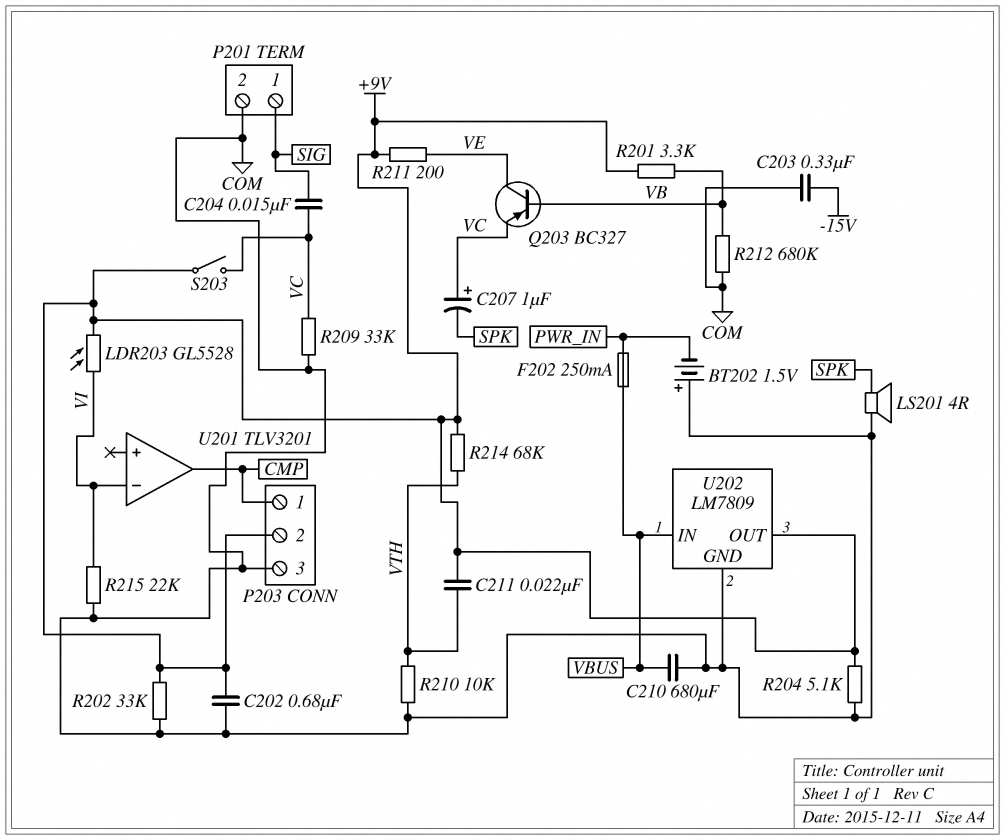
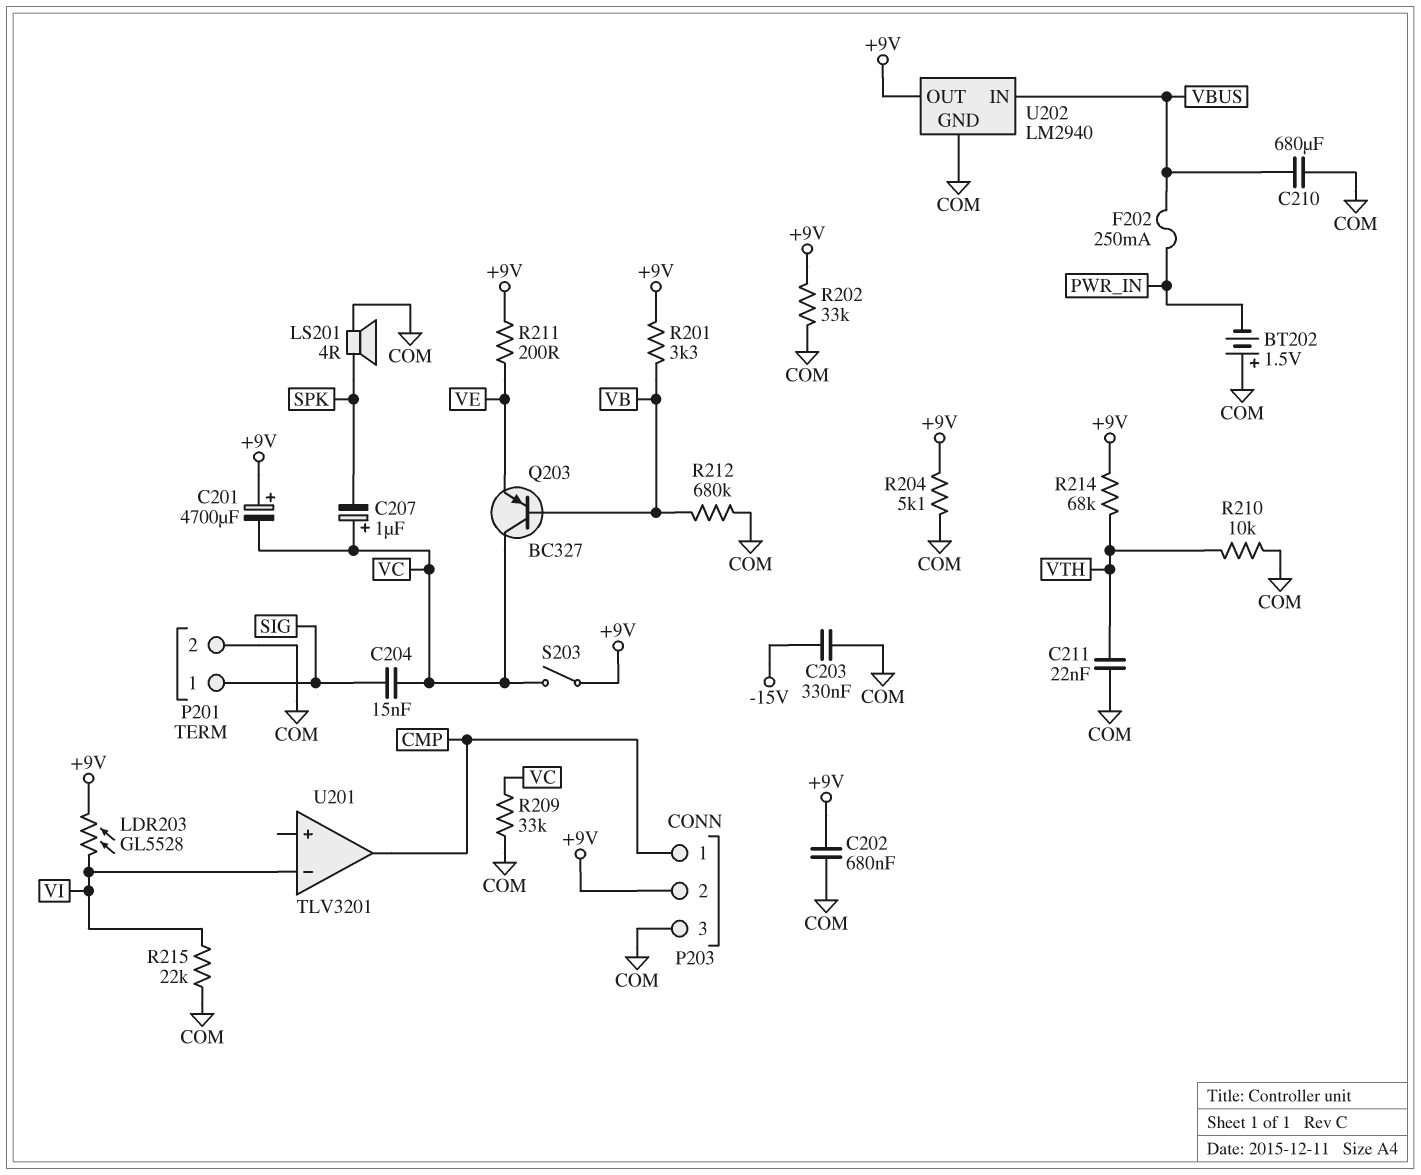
C201: none -> 4700uF (plus +9V, minus VC)
C211: 22nF (+9V, VTH) -> 22nF (COM, VTH)
Q203: PNP BC327 (B VB, C VE, E VC) -> PNP BC327 (B VB, C VC, E VE)
U202: LM7809 -> LM2940

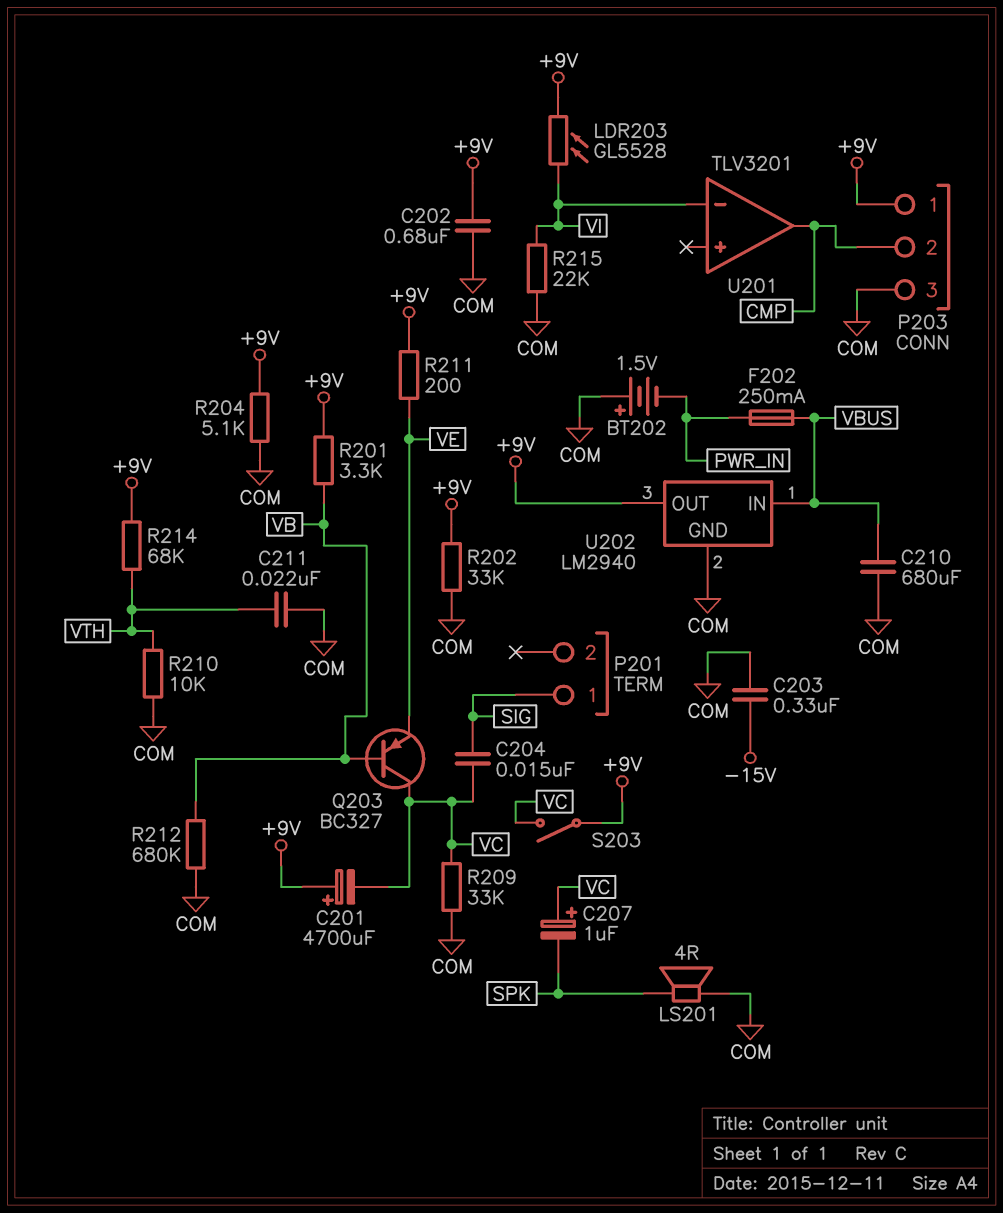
P201 pin 2: COM -> none
P203 pin 1: CMP -> +9V
P203 pin 2: +9V -> CMP

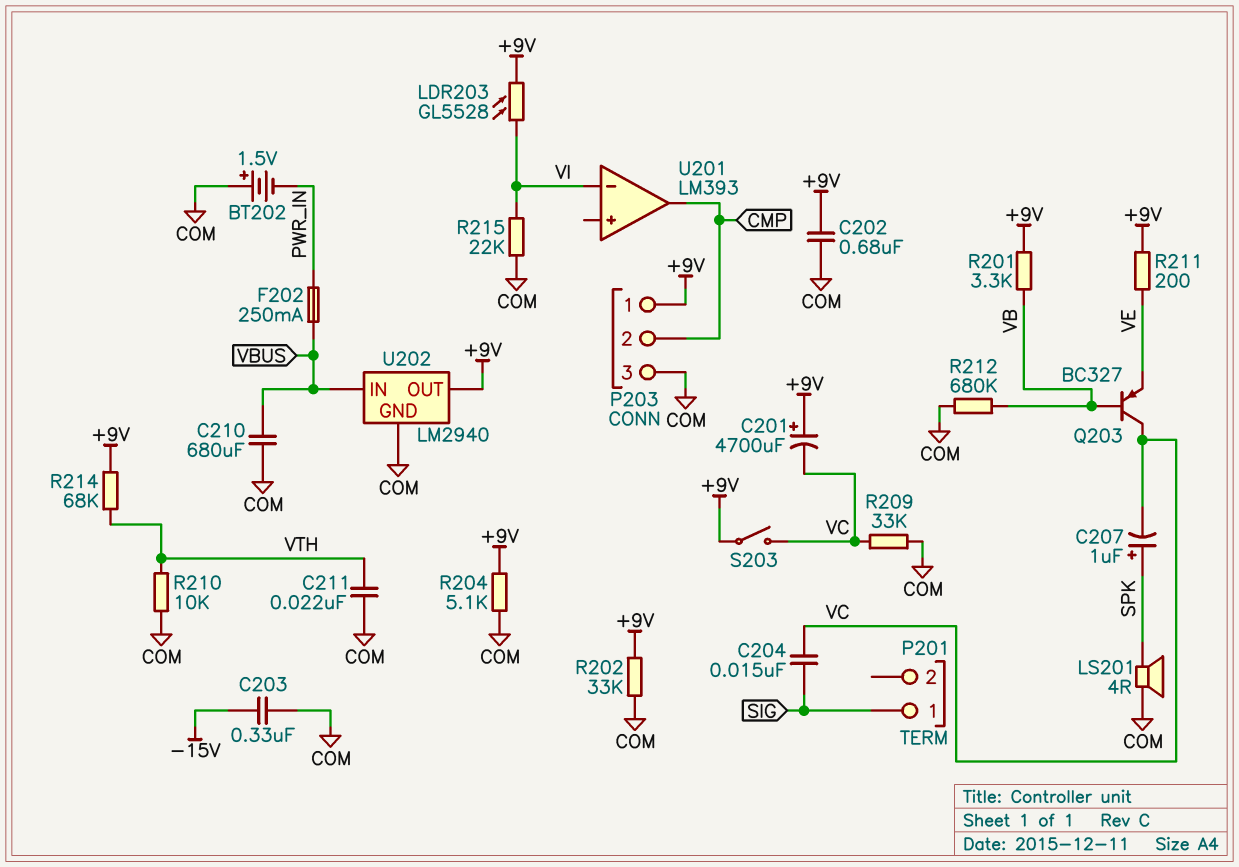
C207: 1uF (plus VC, minus SPK) -> 1uF (plus SPK, minus VC)
U201: TLV3201 -> LM393

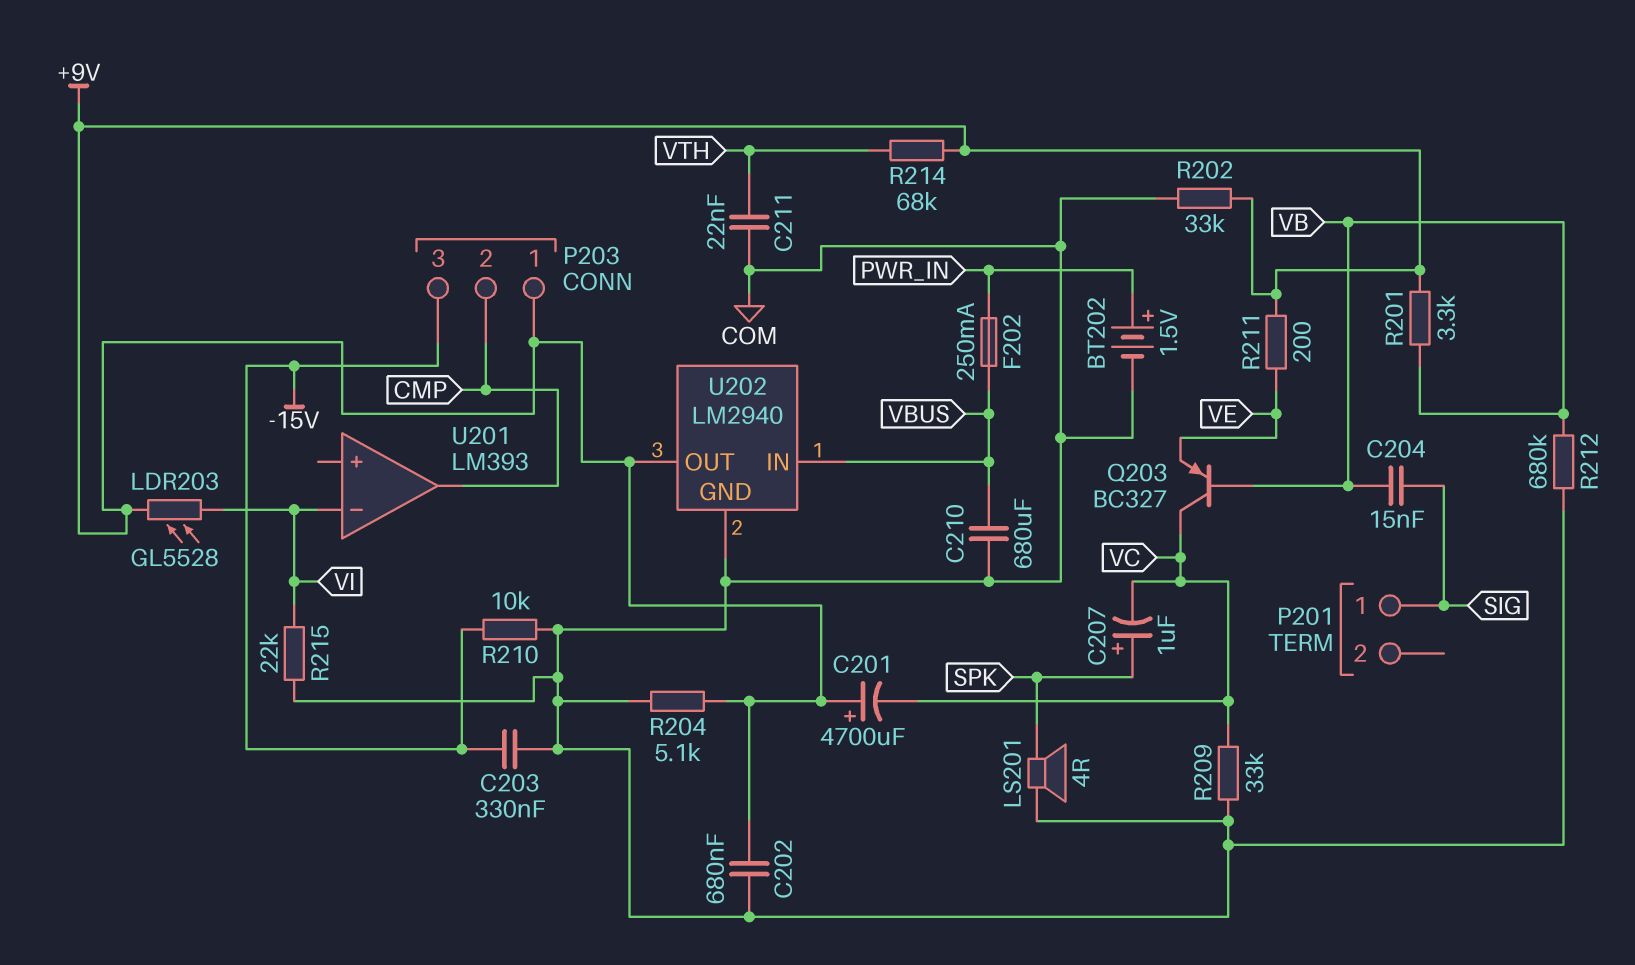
BT202: 1.5V (plus COM, minus PWR_IN) -> 1.5V (plus PWR_IN, minus COM)
C204: 15nF (SIG, VC) -> 15nF (SIG, VB)
P203 pin 3: COM -> -15V
R210: 10k (COM, VTH) -> 10k (-15V, COM)
S203: switch (+9V, VC) -> none

